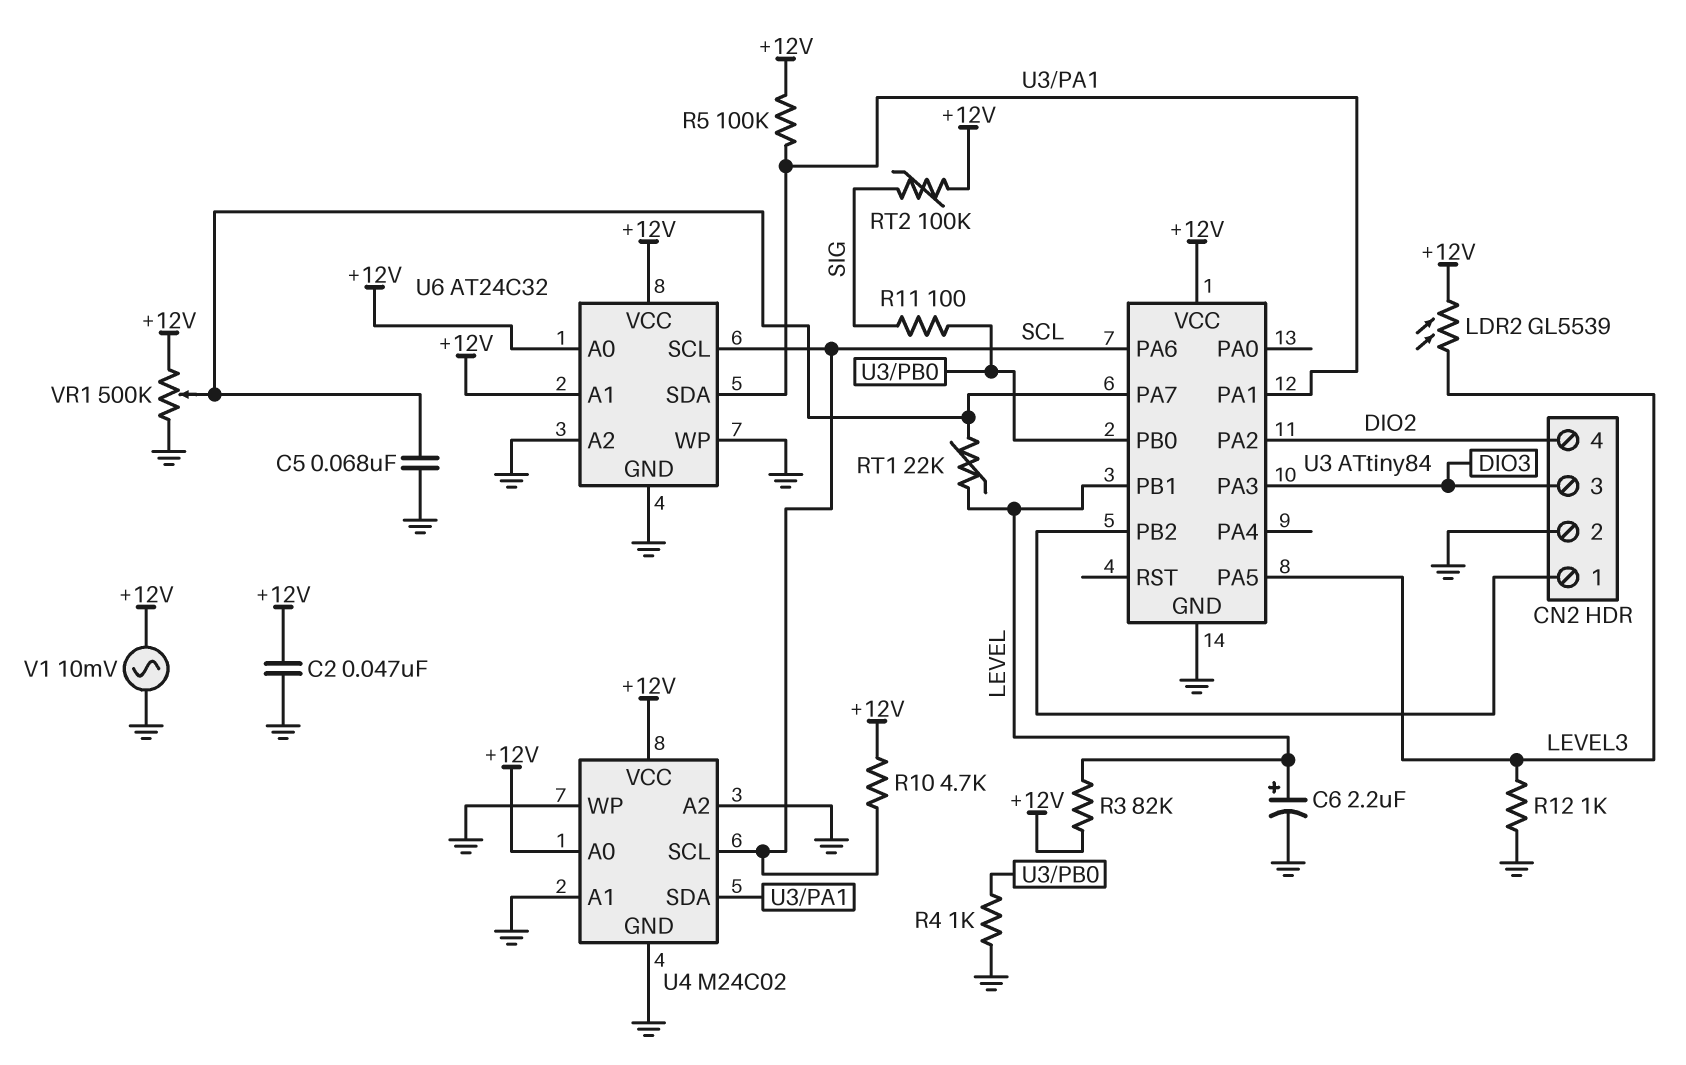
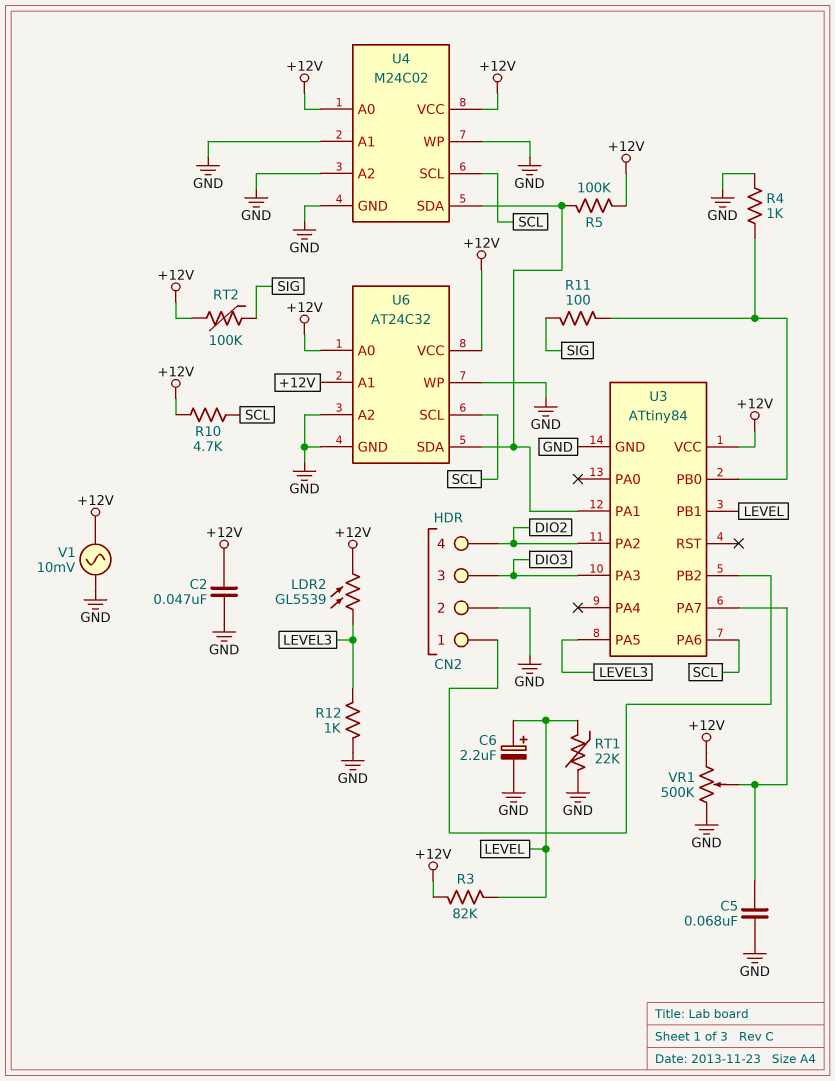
RT1: 22k (LEVEL, U3/PA7) -> 22k (GND, LEVEL)

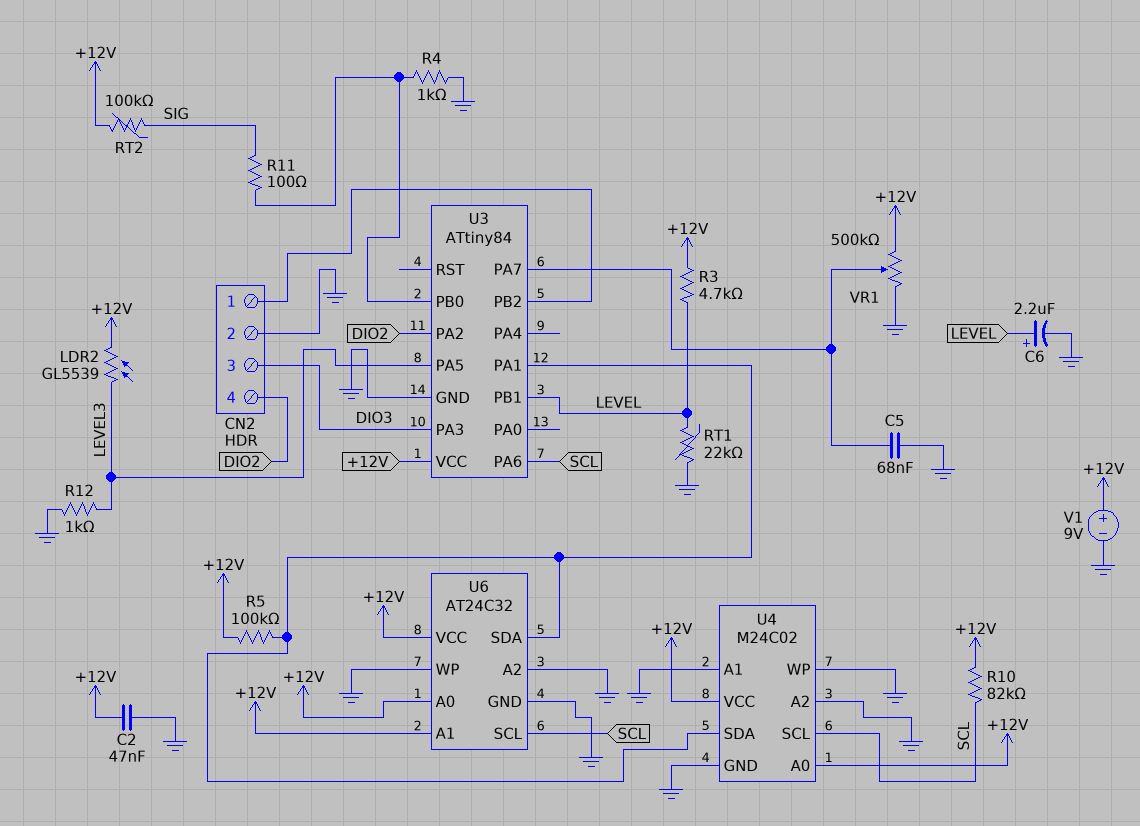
R3: 82k (+12V, LEVEL) -> 4.7k (+12V, LEVEL)
R10: 4.7k (+12V, SCL) -> 82k (+12V, SCL)
V1: AC 10mV (+12V, GND) -> 9V (plus +12V, minus GND)

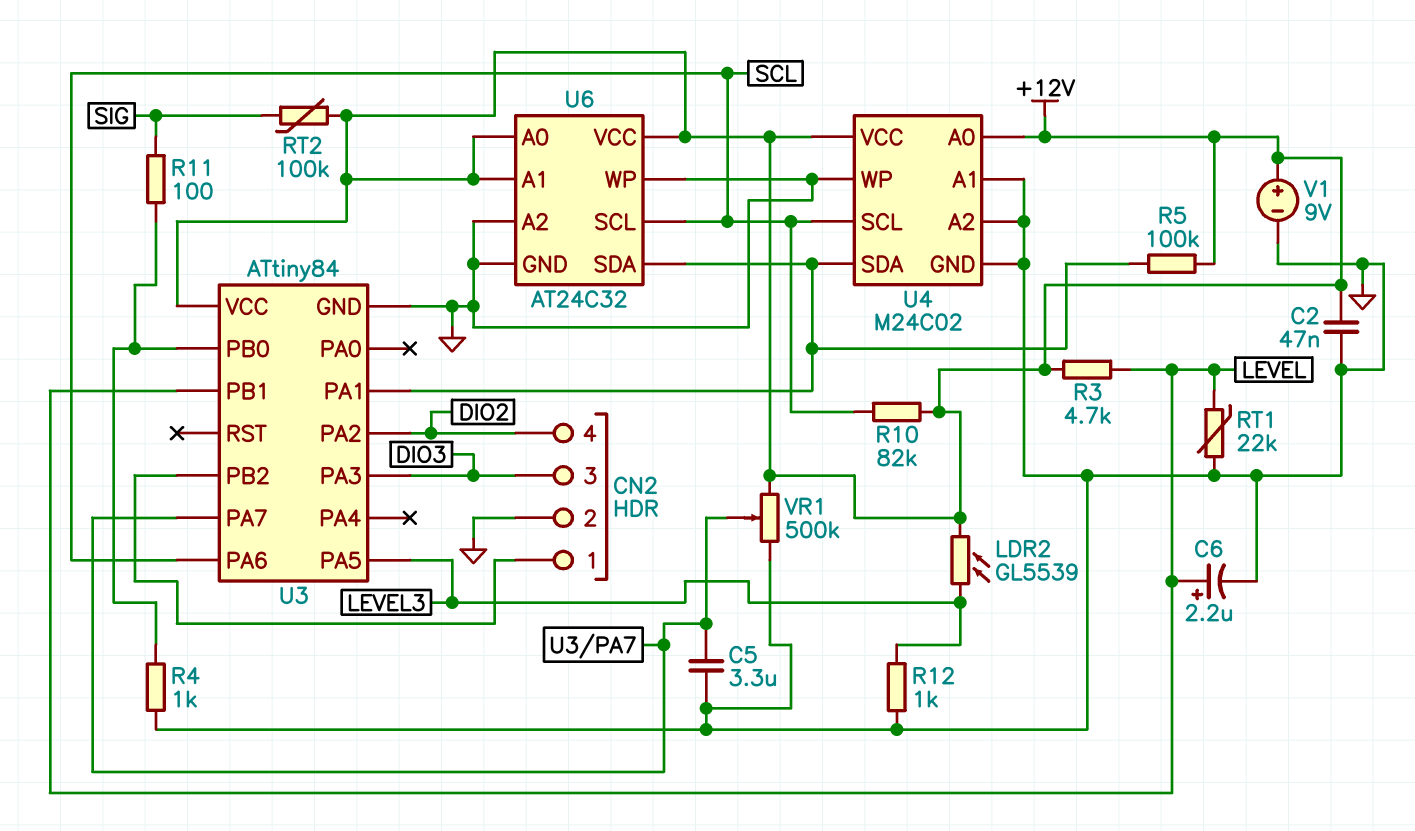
C5: 68nF (GND, U3/PA7) -> 3.3uF (GND, U3/PA7)

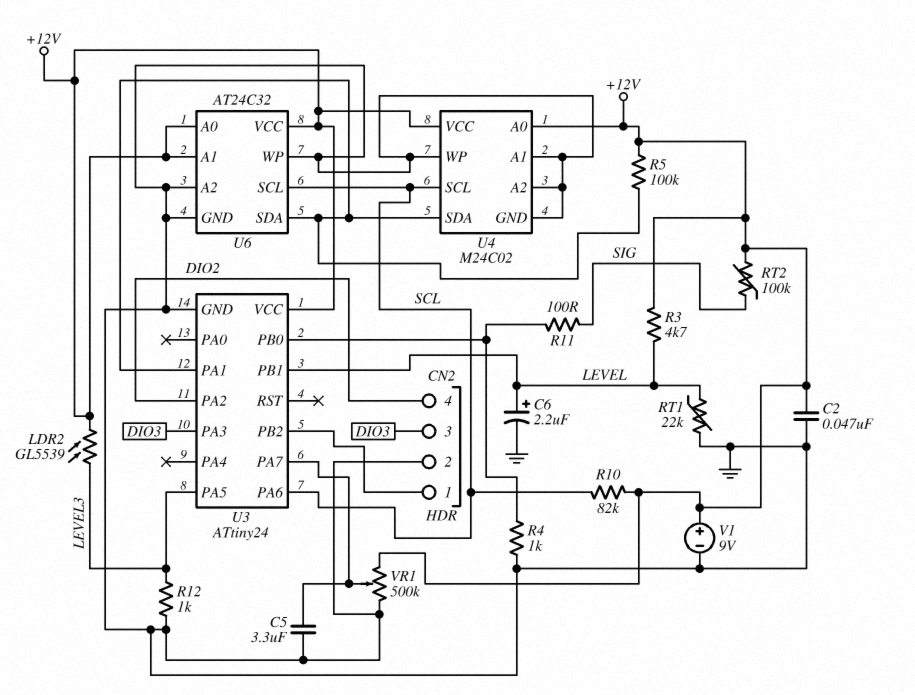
U3: ATtiny84 -> ATtiny24

